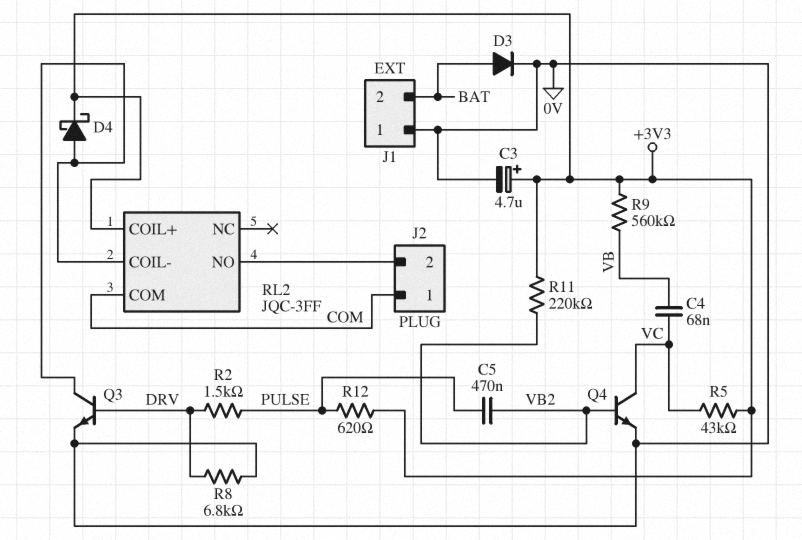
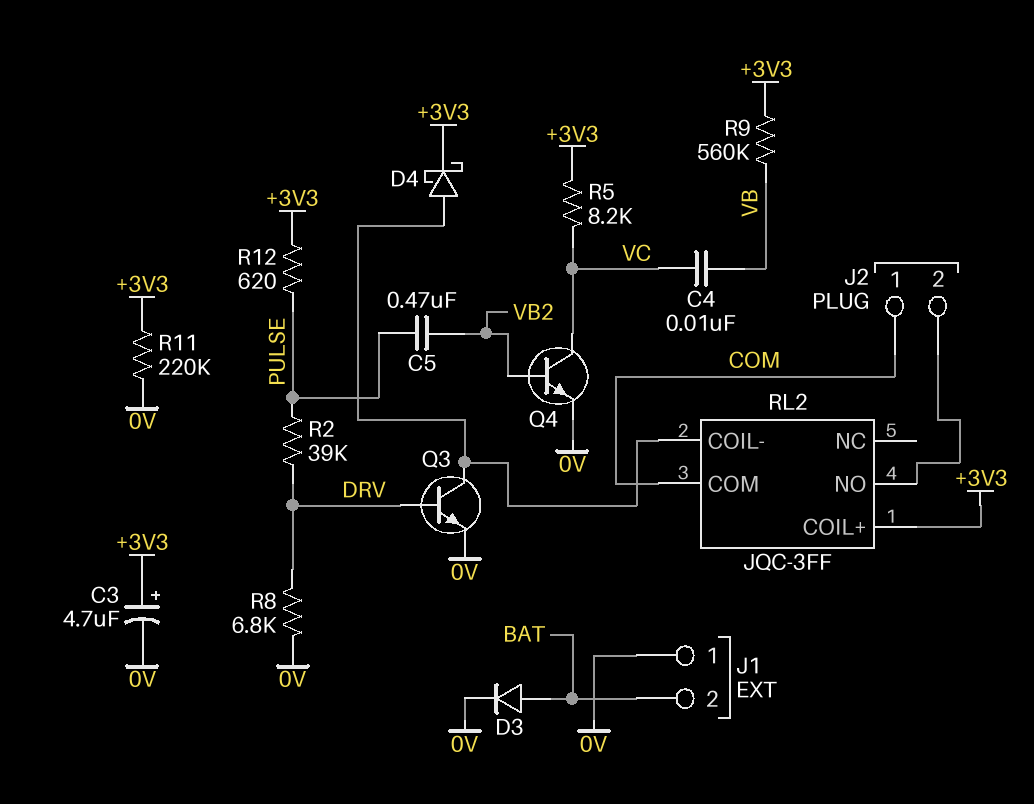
C4: 68nF (VB, VC) -> 10nF (VB, VC)
R2: 1.5k (DRV, PULSE) -> 39k (DRV, PULSE)
R5: 43k (+3V3, VC) -> 8.2k (+3V3, VC)
R11: 220k (+3V3, VB2) -> 220k (+3V3, 0V)

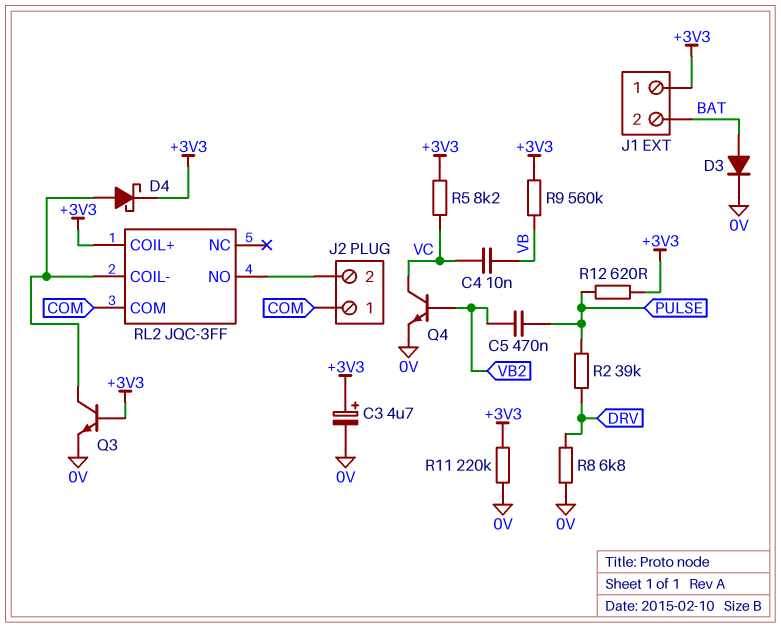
J1 pin 1: 0V -> +3V3
Q3: NPN (B DRV, C RL2/COIL-, E 0V) -> NPN (B +3V3, C RL2/COIL-, E 0V)

